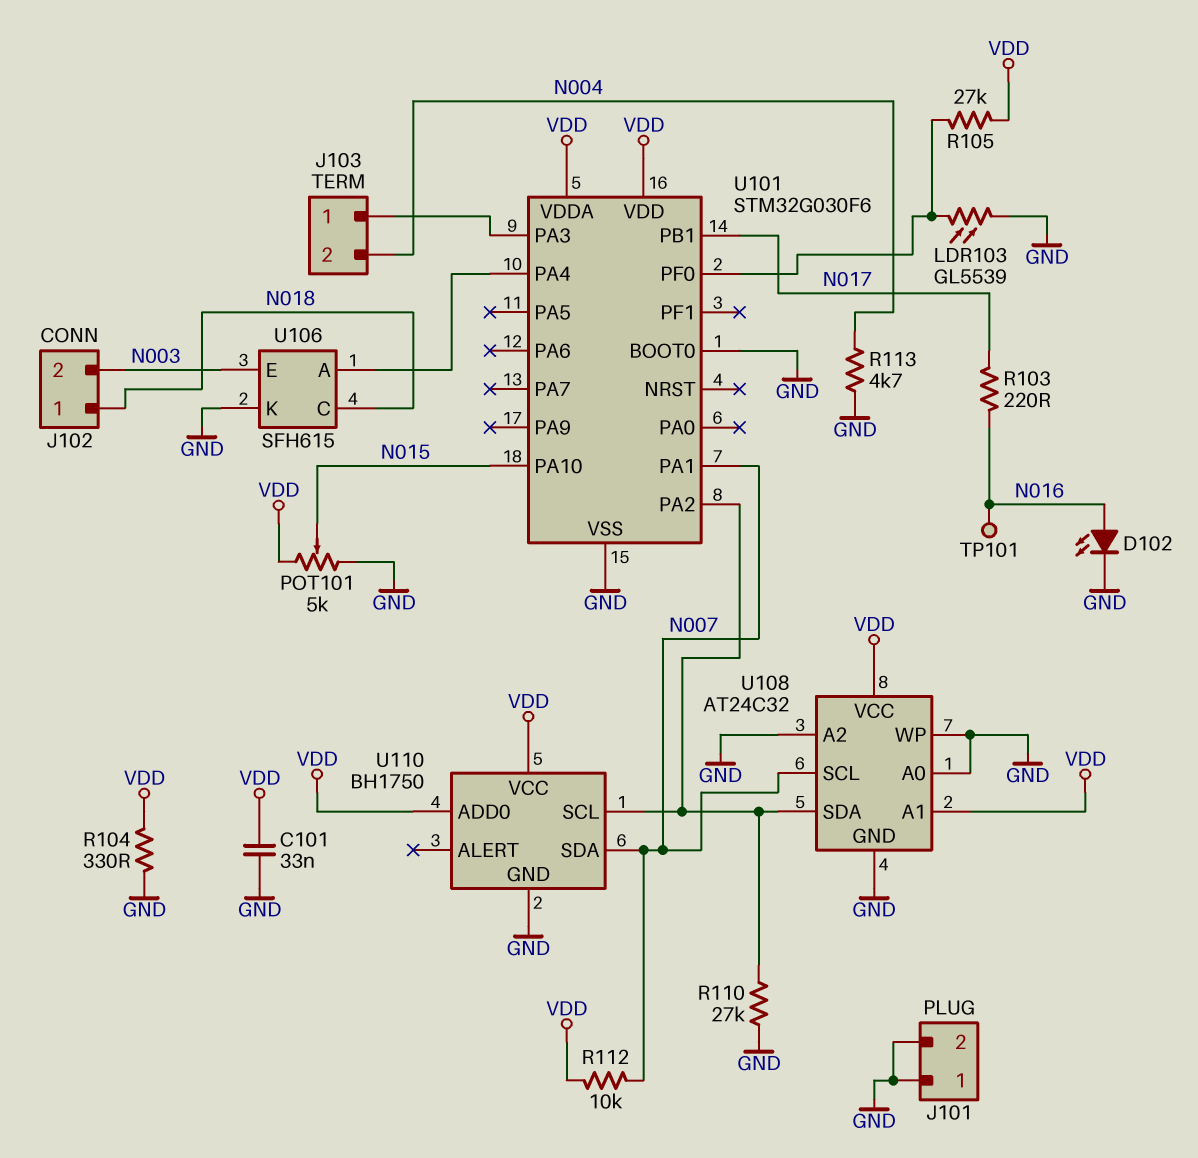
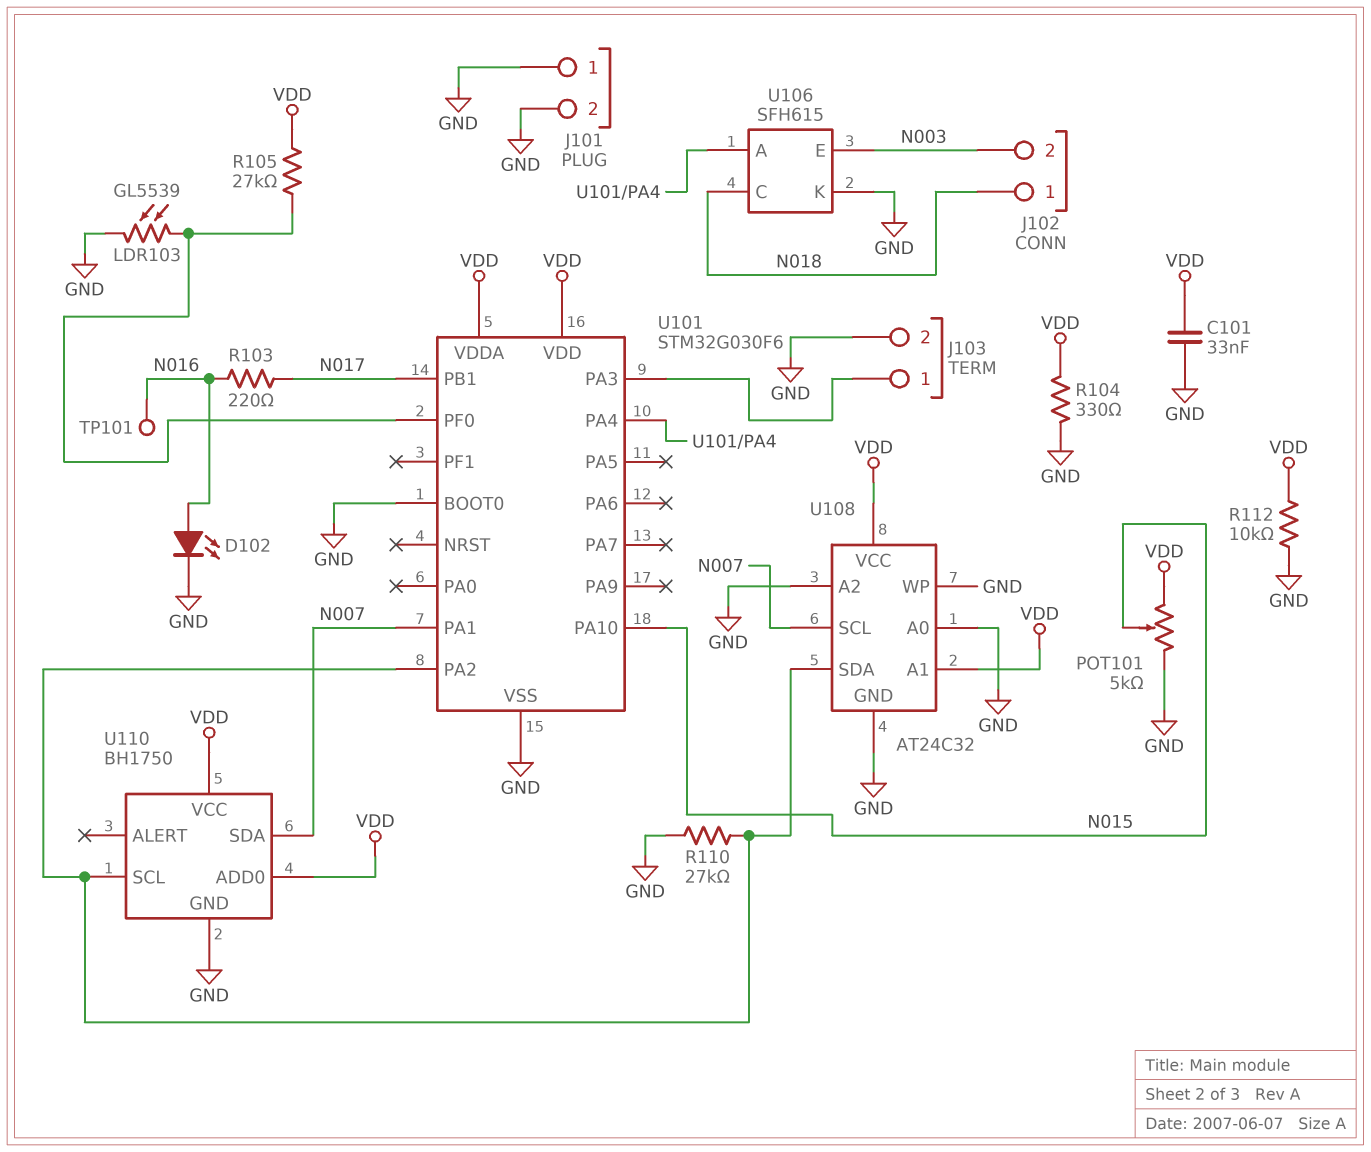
J103 pin 2: N004 -> GND
R112: 10k (N007, VDD) -> 10k (GND, VDD)
R113: 4.7k (GND, N004) -> none

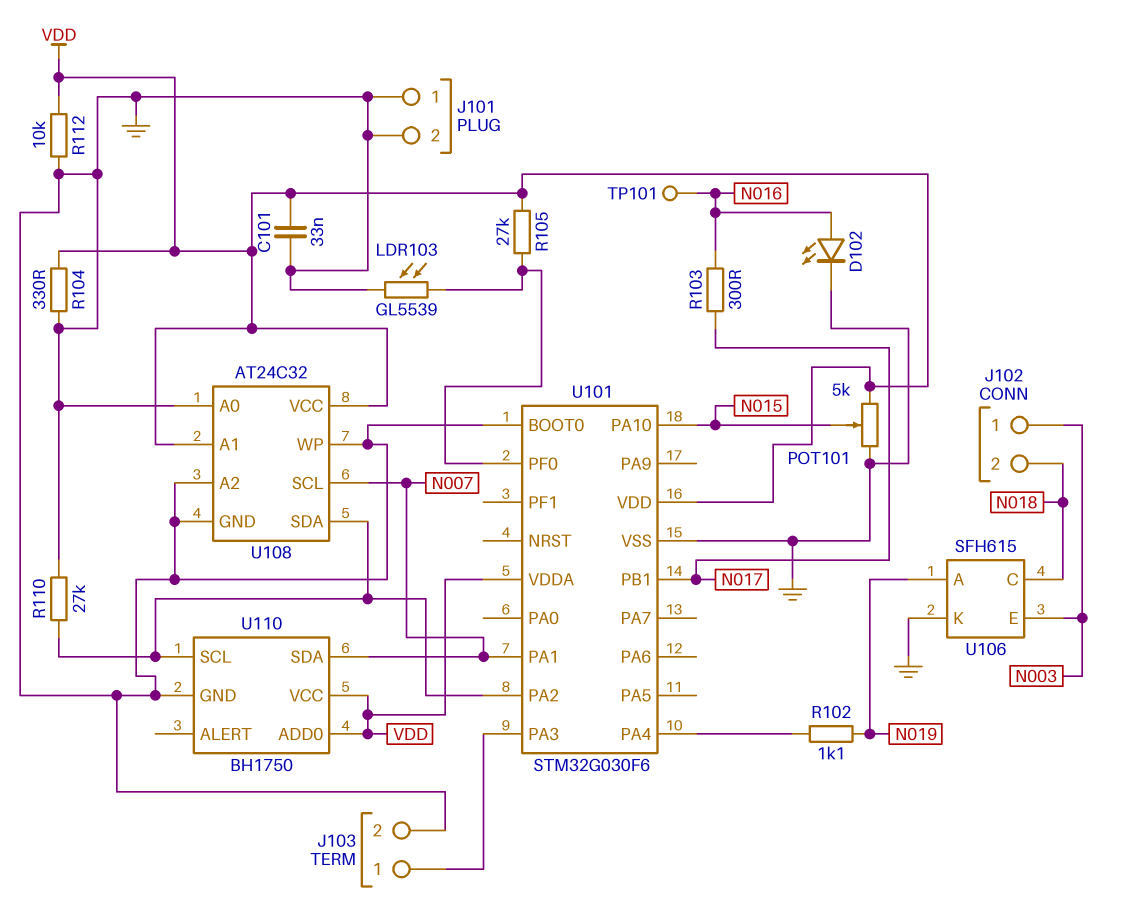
J102 pin 1: N018 -> N003
J102 pin 2: N003 -> N018
R102: none -> 1.1k (N019, U101/PA4)
R103: 220 (N016, N017) -> 300 (N016, N017)
U106 pin A: U101/PA4 -> N019

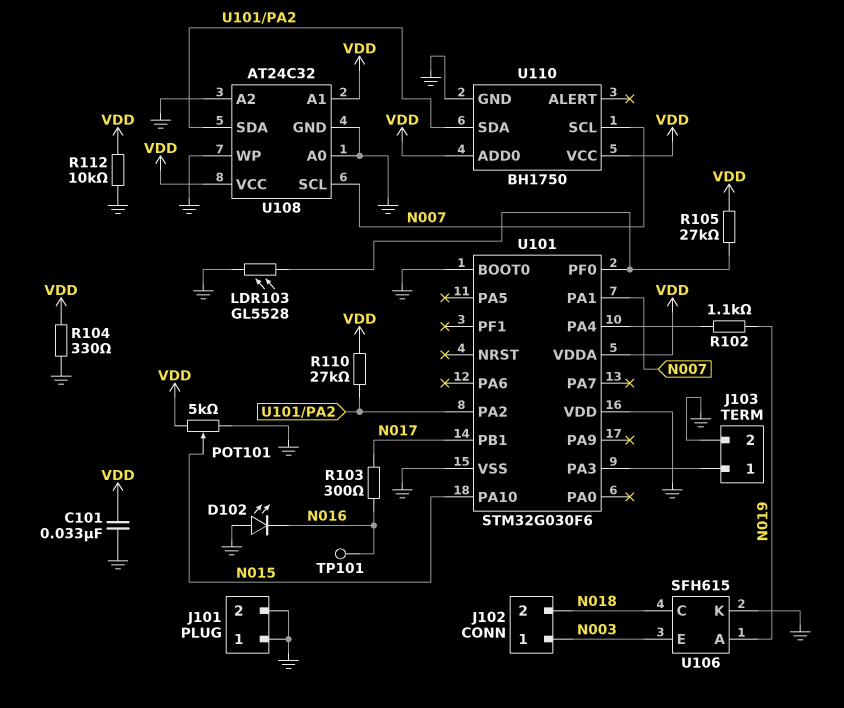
D102: LED (A N016, K GND) -> LED (A GND, K N016)
LDR103: GL5539 (GND, U101/PF0) -> GL5528 (GND, U101/PF0)
R110: 27k (GND, U101/PA2) -> 27k (U101/PA2, VDD)
U101 pin VDD: VDD -> GND
U110 pin SCL: U101/PA2 -> N007
U110 pin SDA: N007 -> U101/PA2

